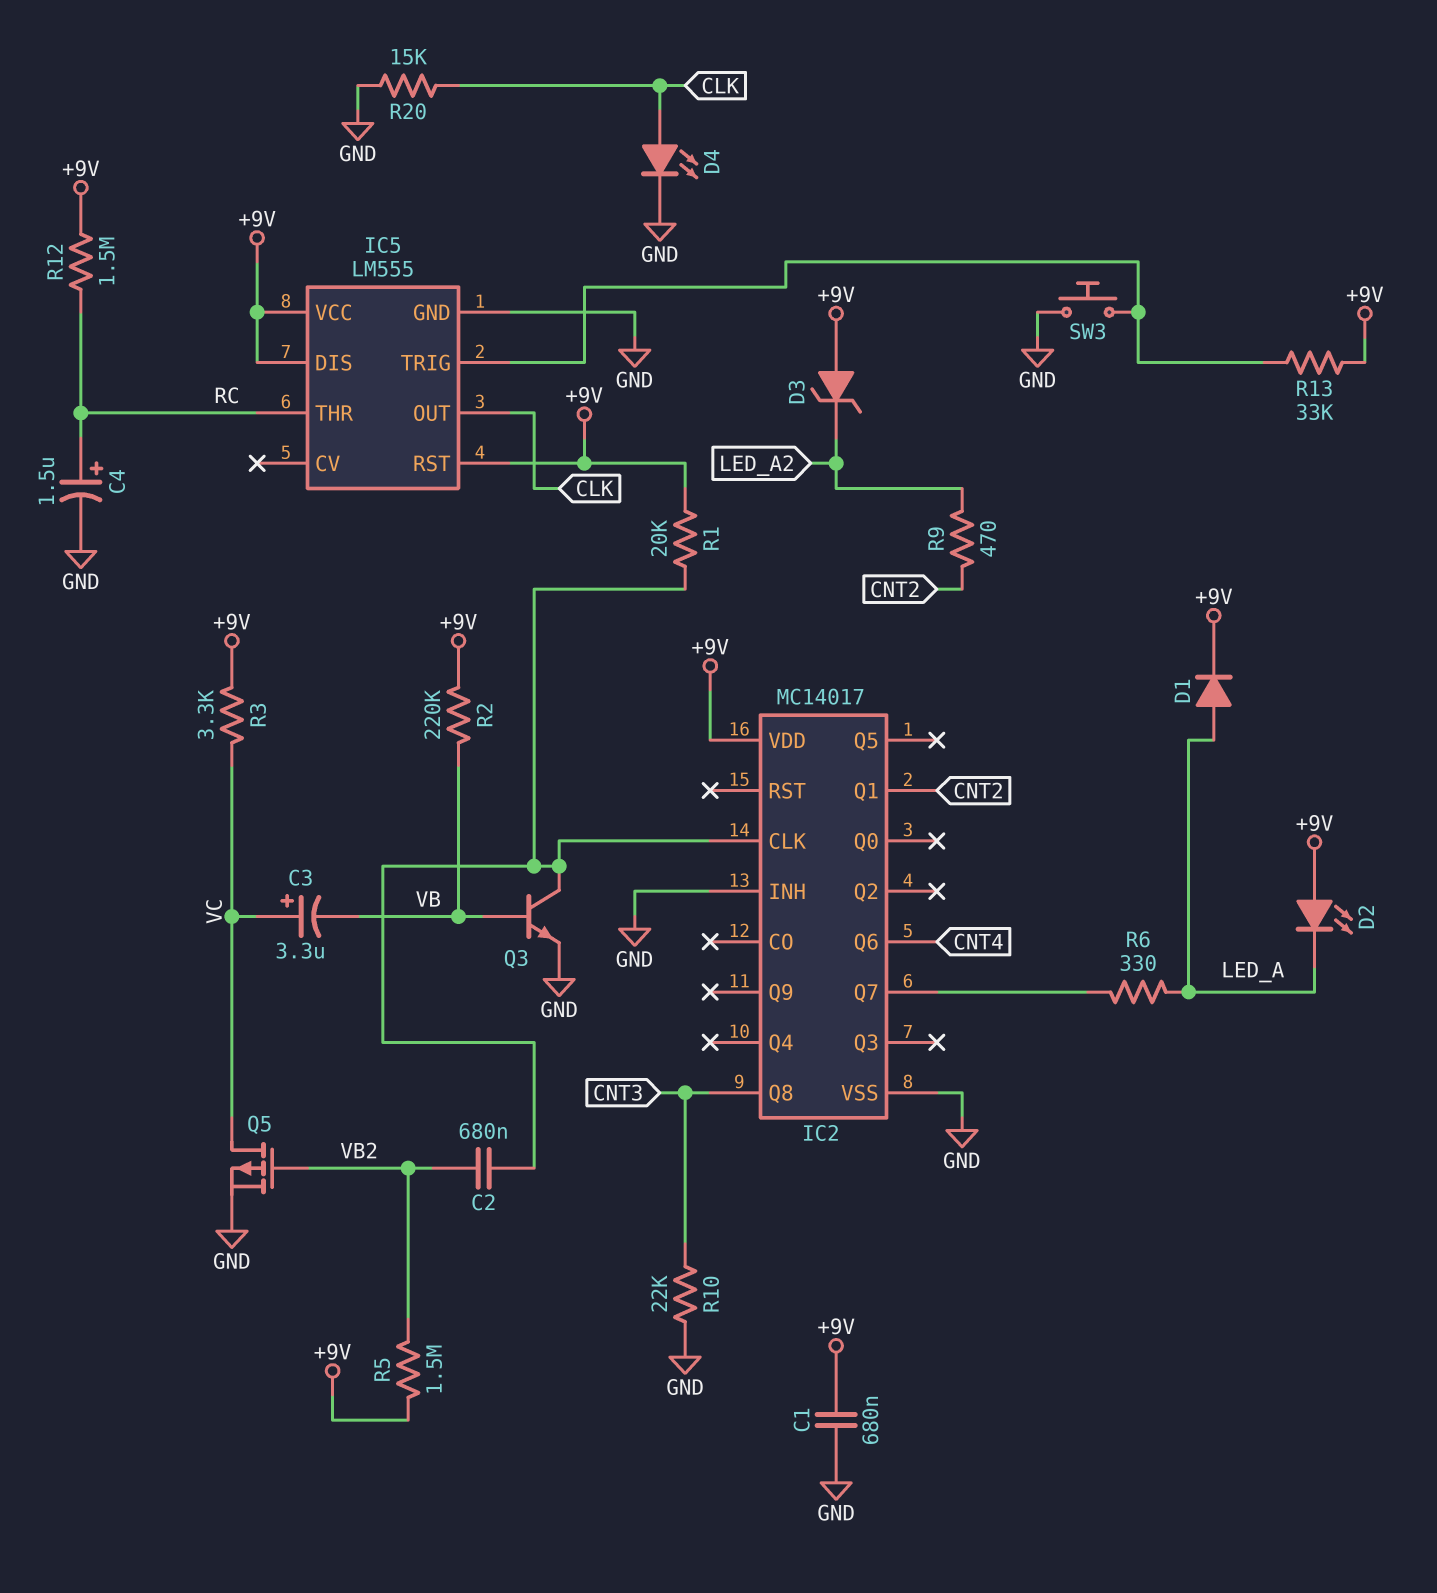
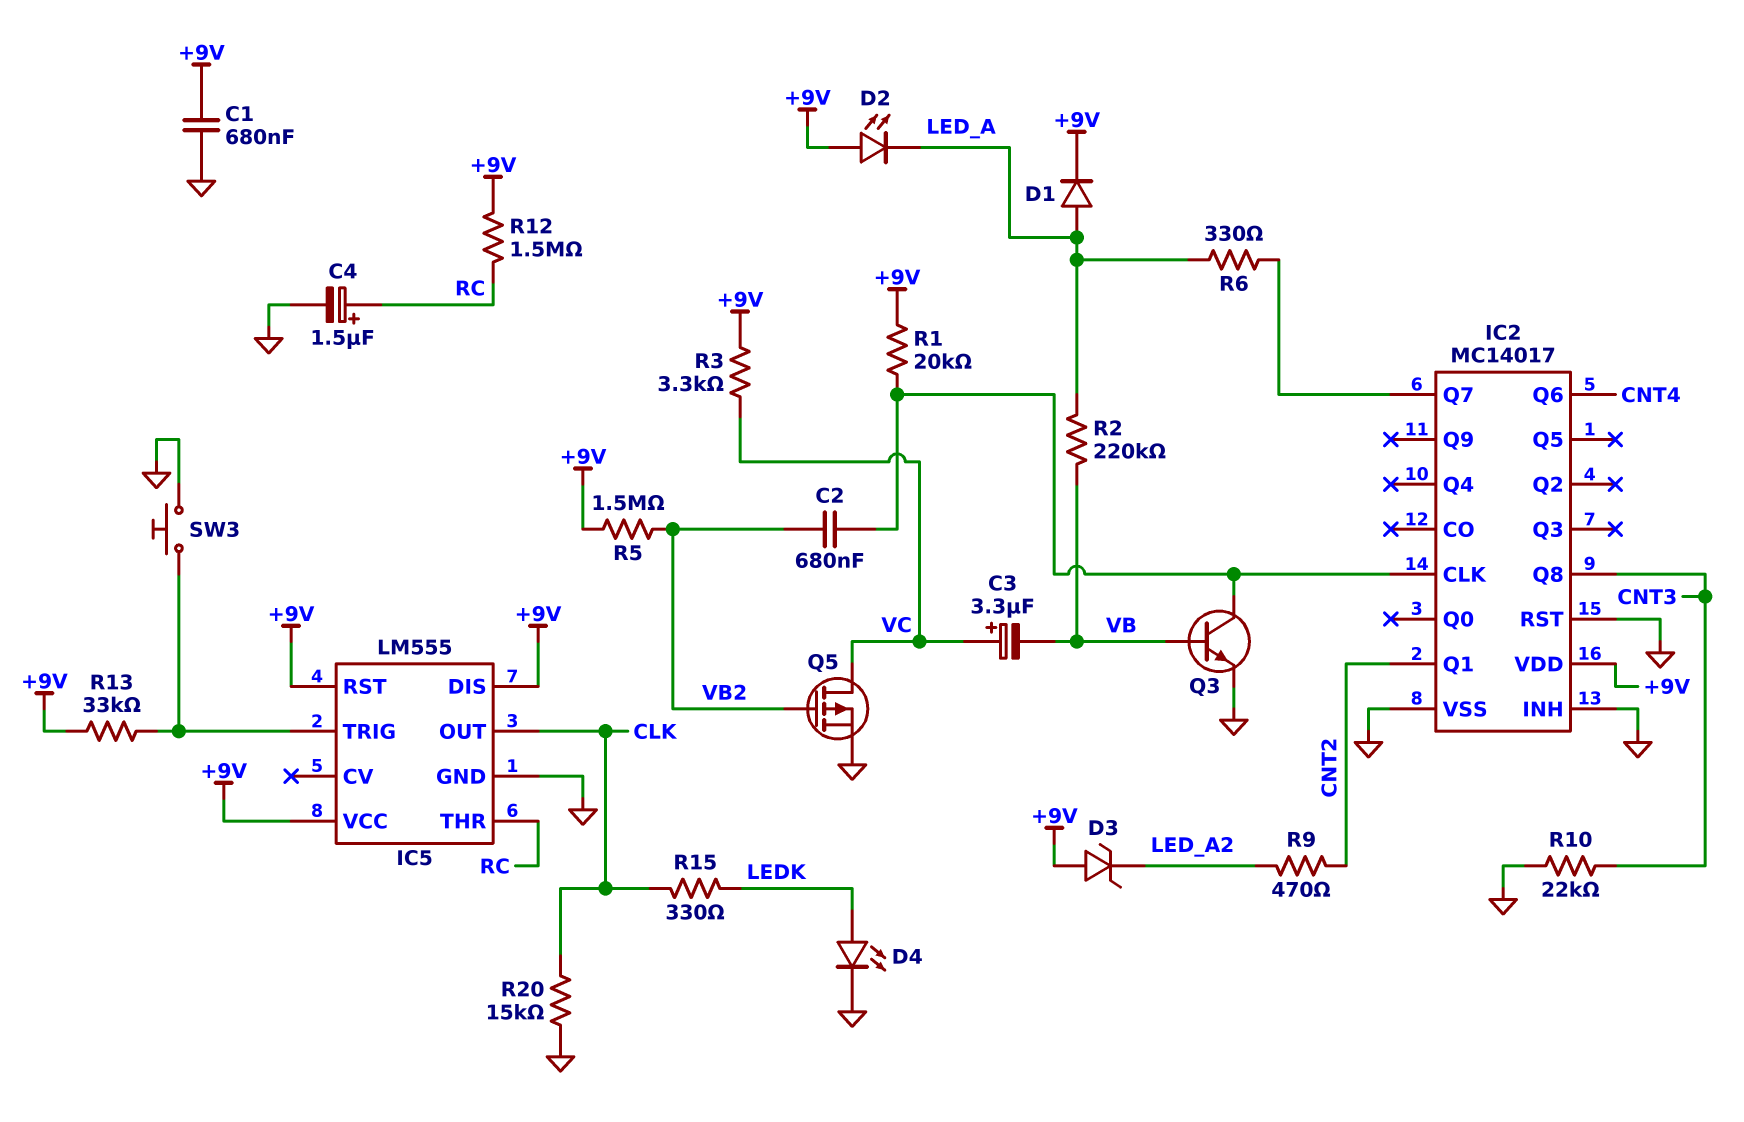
D4: LED (A CLK, K GND) -> LED (A LEDK, K GND)
IC2 pin RST: none -> GND
R2: 220k (+9V, VB) -> 220k (LED_A, VB)
R15: none -> 330 (CLK, LEDK)

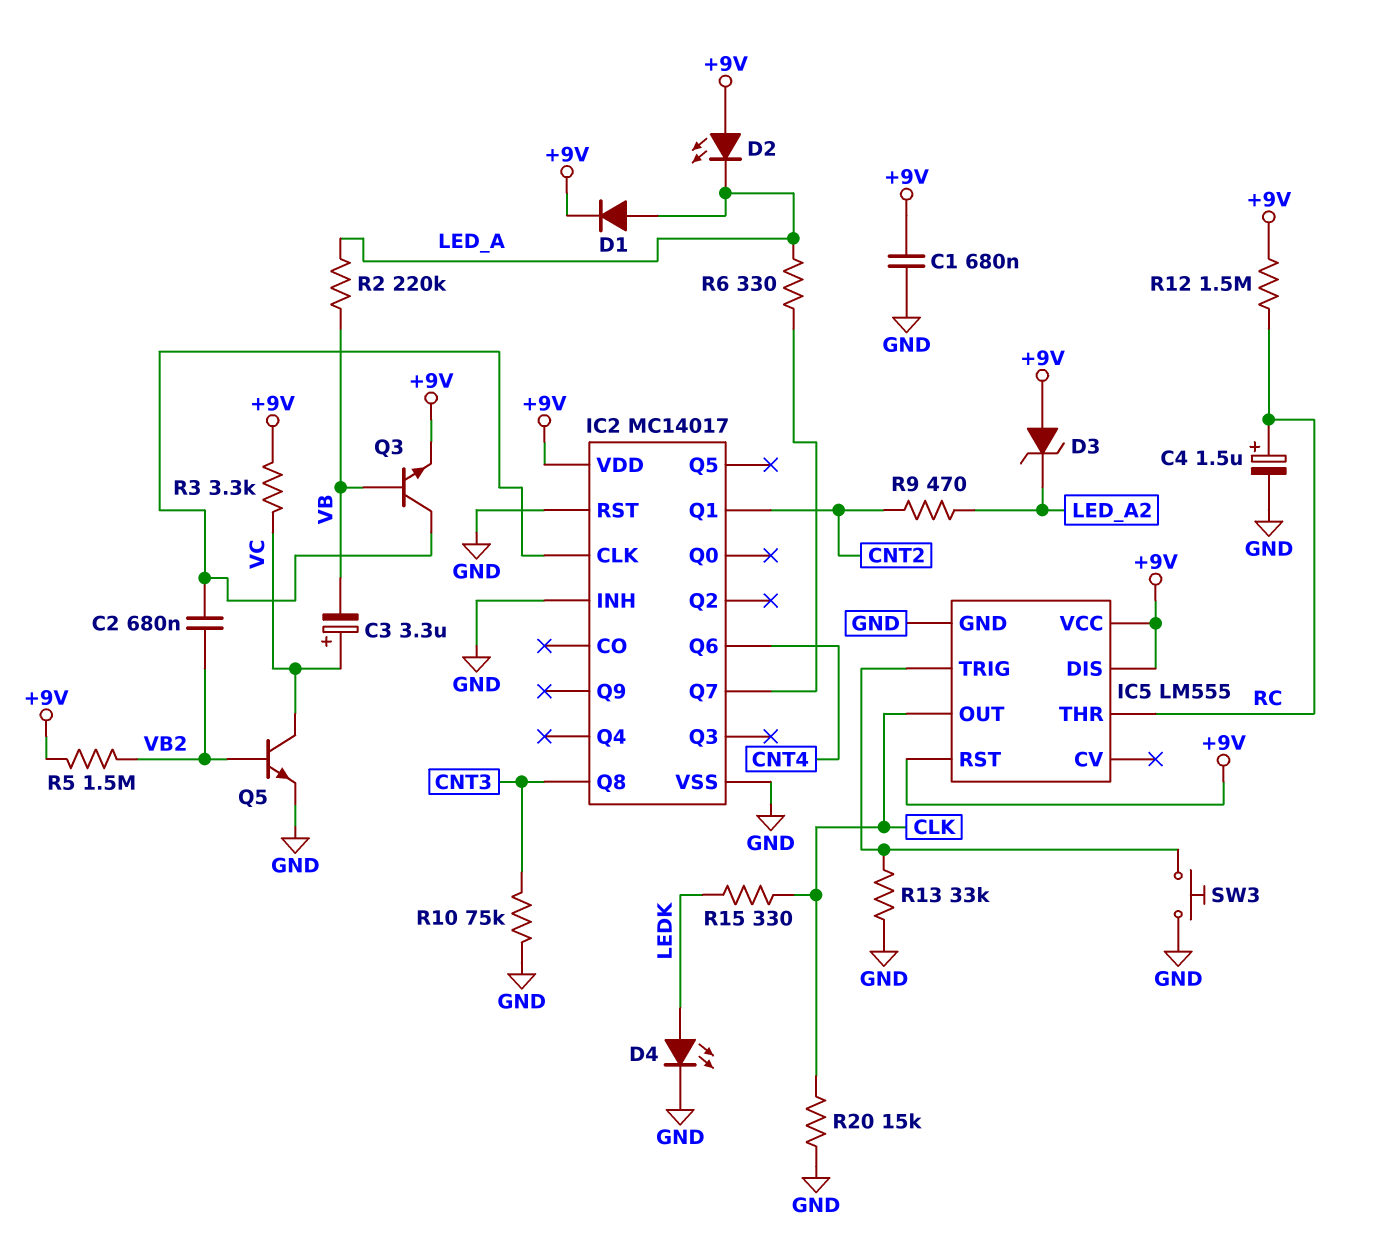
Q3: NPN (B VB, C IC2/CLK, E GND) -> NPN (B VB, C IC2/CLK, E +9V)
Q5: PMOS (G VB2, D VC, S GND) -> NPN (B VB2, C VC, E GND)
R1: 20k (+9V, IC2/CLK) -> none
R10: 22k (CNT3, GND) -> 75k (CNT3, GND)
R13: 33k (+9V, IC5/TRIG) -> 33k (GND, IC5/TRIG)

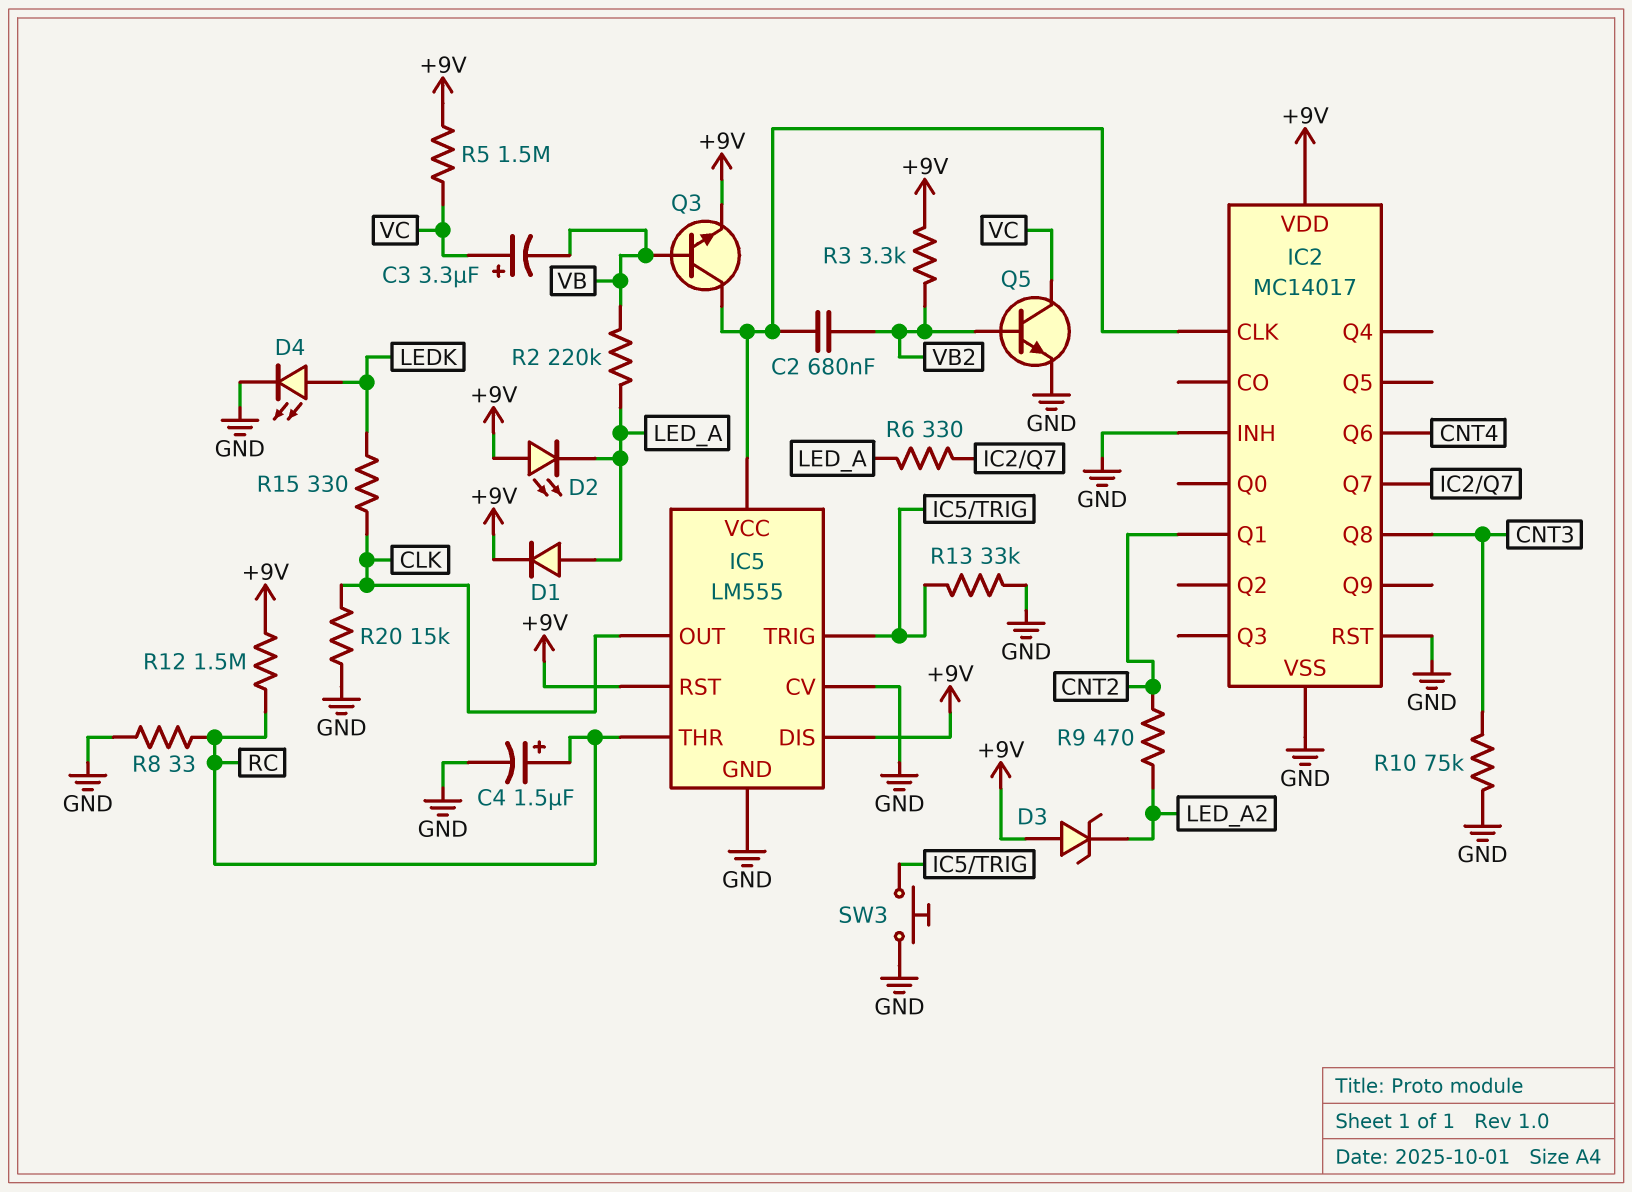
C1: 680nF (+9V, GND) -> none
IC5 pin CV: none -> GND
IC5 pin VCC: +9V -> IC2/CLK
R3: 3.3k (+9V, VC) -> 3.3k (+9V, VB2)
R5: 1.5M (+9V, VB2) -> 1.5M (+9V, VC)
R8: none -> 33 (GND, RC)

